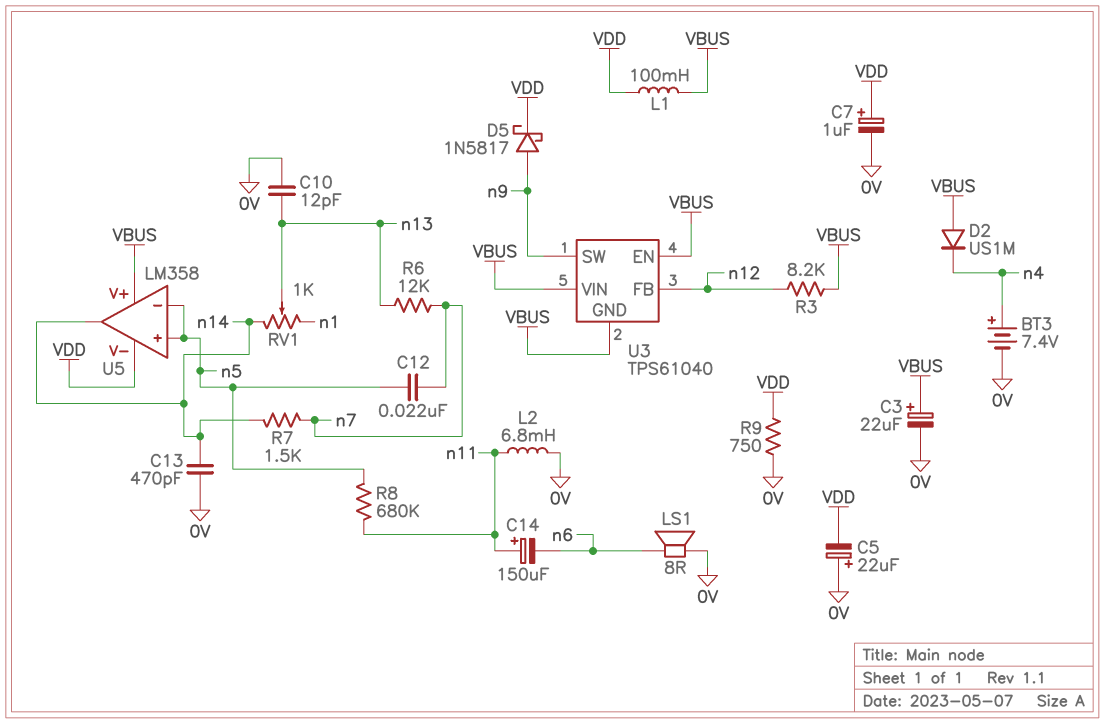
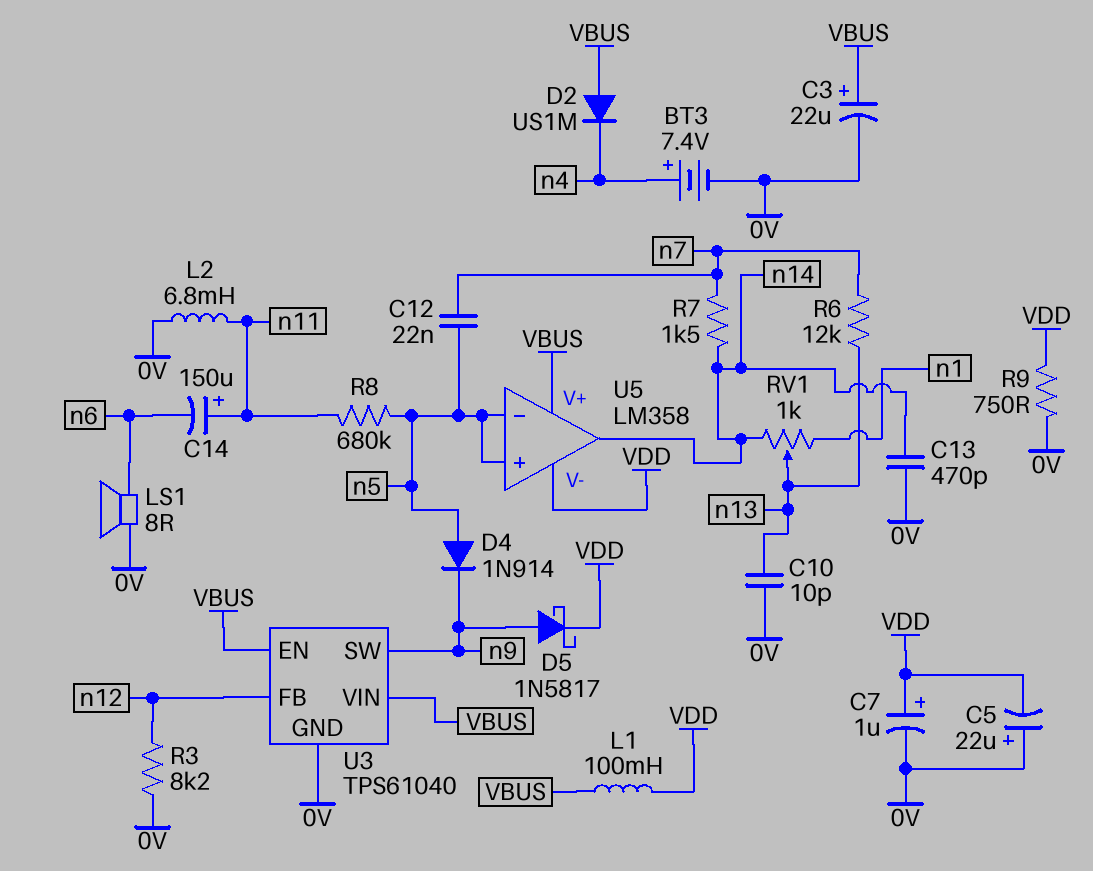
C10: 12pF (0V, n13) -> 10pF (0V, n13)
D4: none -> diode 1N914 (A n5, K n9)
R3: 8.2k (VBUS, n12) -> 8.2k (0V, n12)
U3 pin GND: VBUS -> 0V

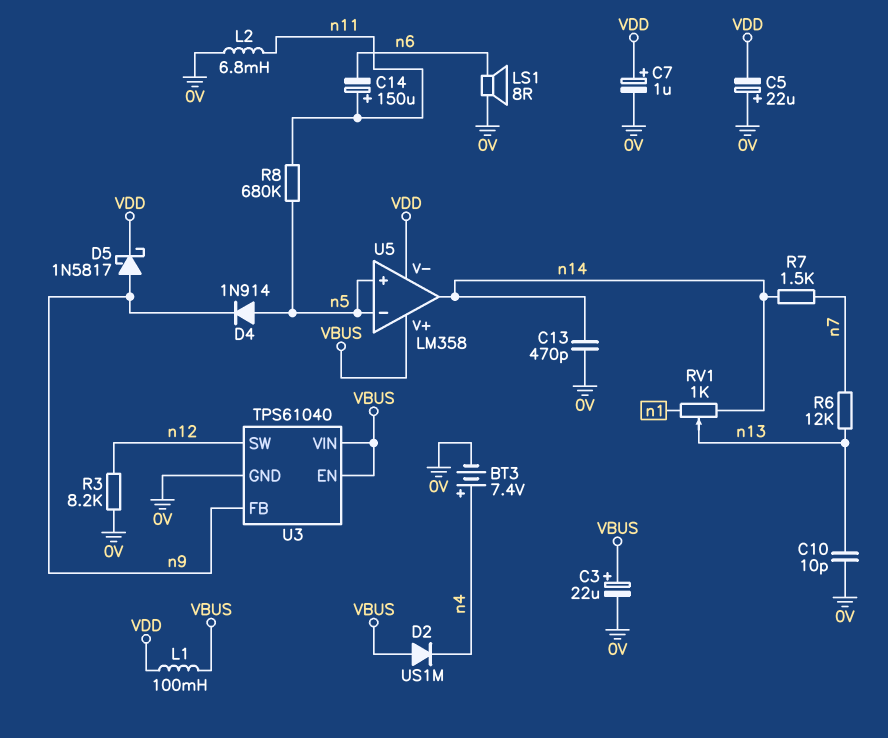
C12: 22nF (n5, n7) -> none
R9: 750 (0V, VDD) -> none
U3 pin FB: n12 -> n9
U3 pin SW: n9 -> n12

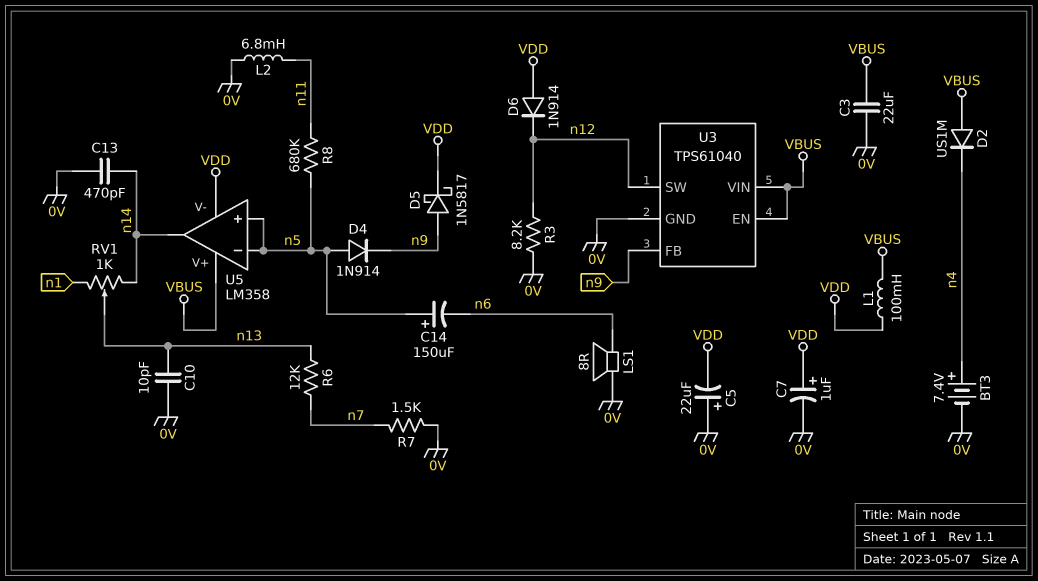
C3: 22uF (plus VBUS, minus 0V) -> 22uF (0V, VBUS)
C14: 150uF (plus n11, minus n6) -> 150uF (plus n5, minus n6)
D6: none -> diode 1N914 (A VDD, K n12)
R7: 1.5k (n7, n14) -> 1.5k (0V, n7)

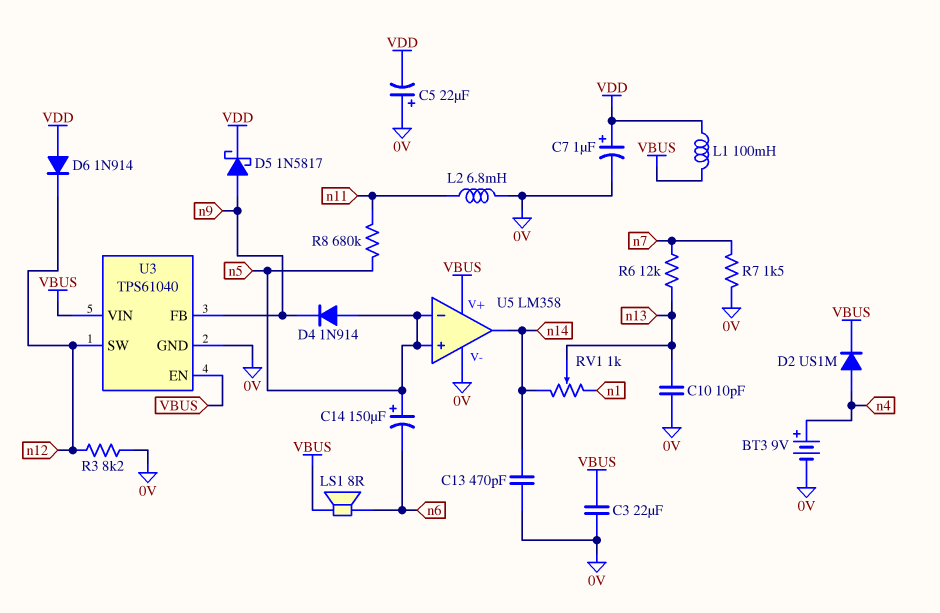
BT3: 7.4V (plus n4, minus 0V) -> 9V (plus n4, minus 0V)
D2: diode US1M (A VBUS, K n4) -> diode US1M (A n4, K VBUS)
LS1: speaker 8R (0V, n6) -> speaker 8R (VBUS, n6)
U5 pin V-: VDD -> 0V

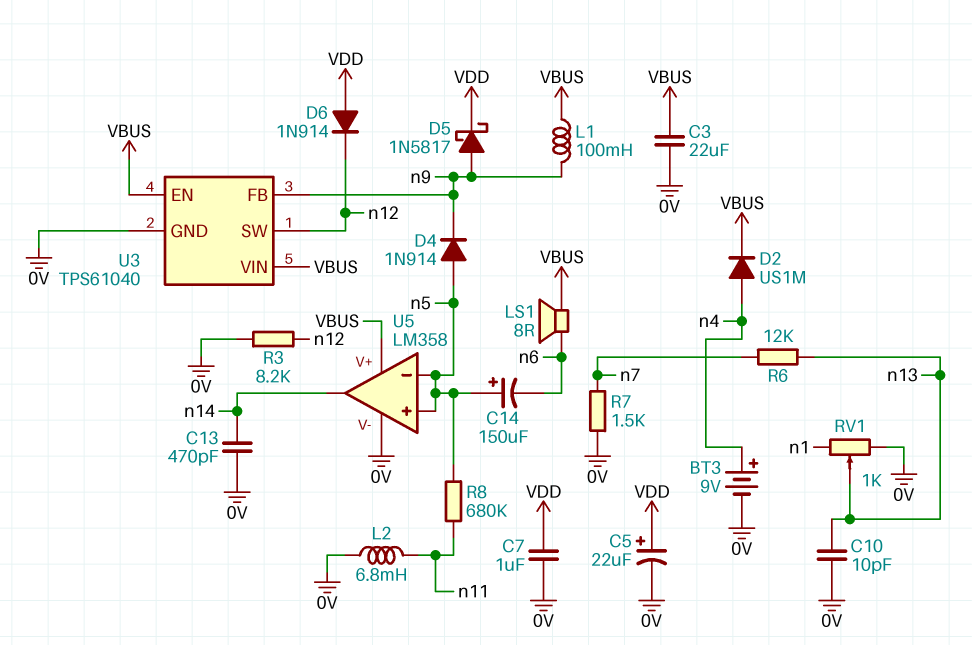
C5: 22uF (plus 0V, minus VDD) -> 22uF (plus VDD, minus 0V)
C7: 1uF (plus VDD, minus 0V) -> 1uF (0V, VDD)
L1: 100mH (VBUS, VDD) -> 100mH (VBUS, n9)
RV1: 1k (n1, n14, wiper n13) -> 1k (0V, n1, wiper n13)

